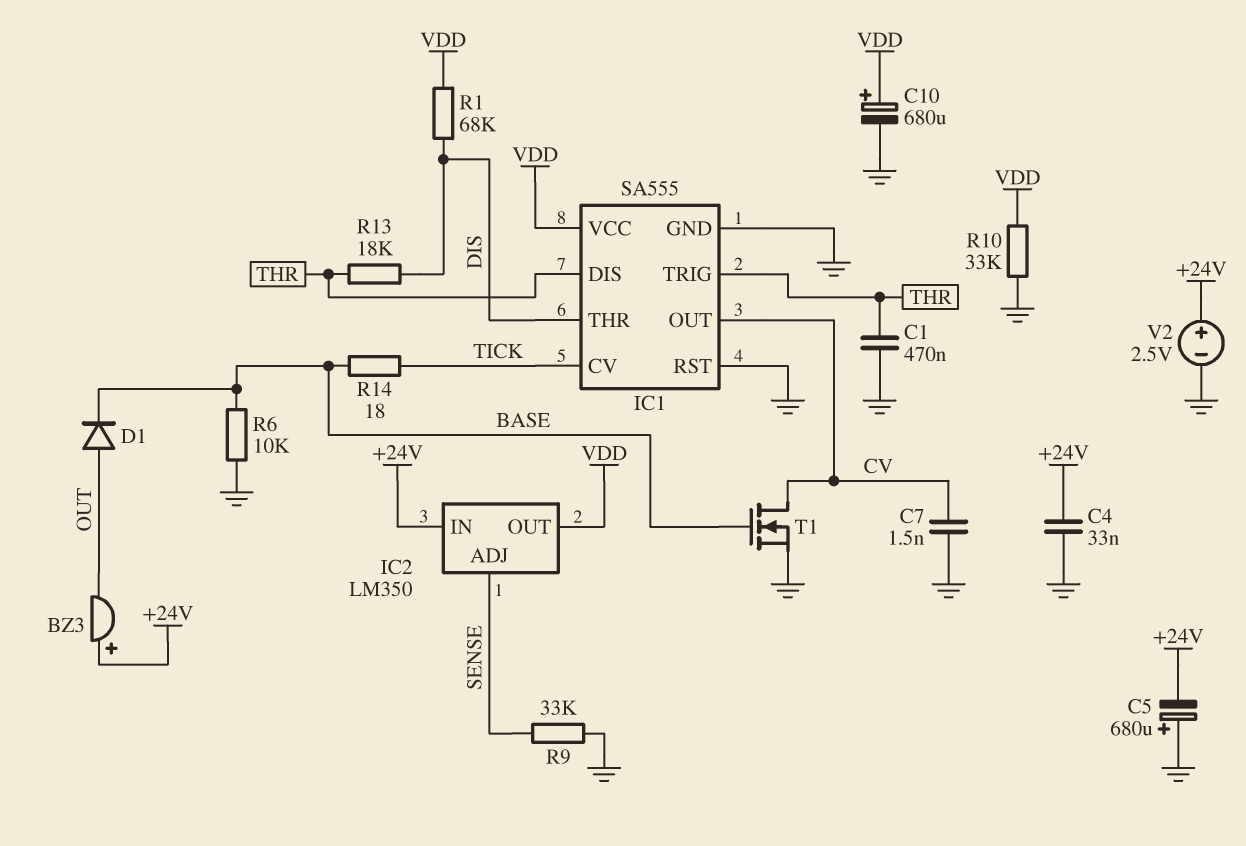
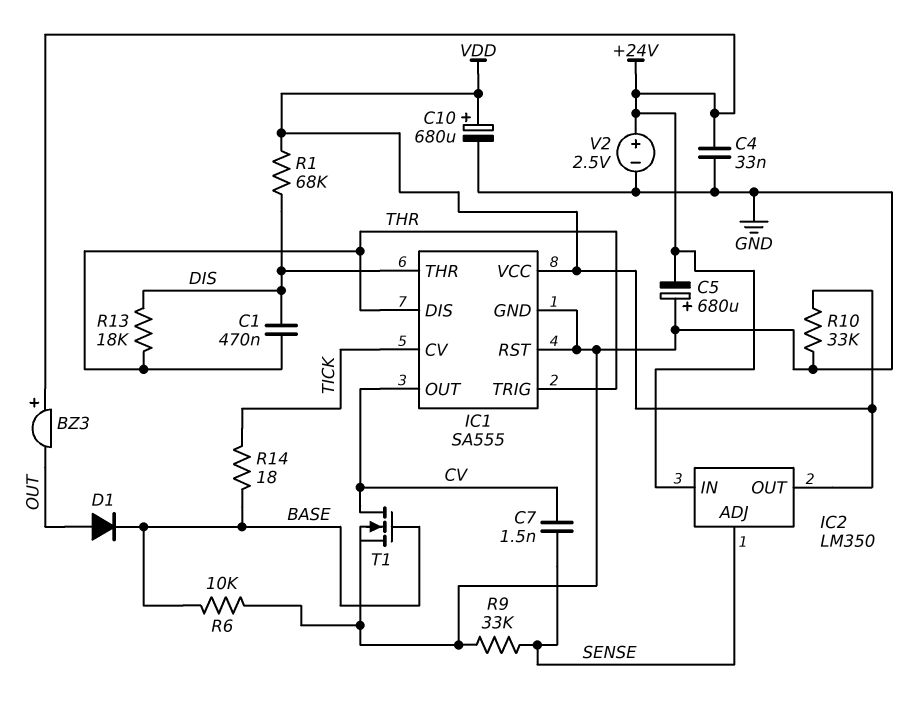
C1: 470nF (GND, THR) -> 470nF (DIS, THR)
C7: 1.5nF (CV, GND) -> 1.5nF (CV, SENSE)

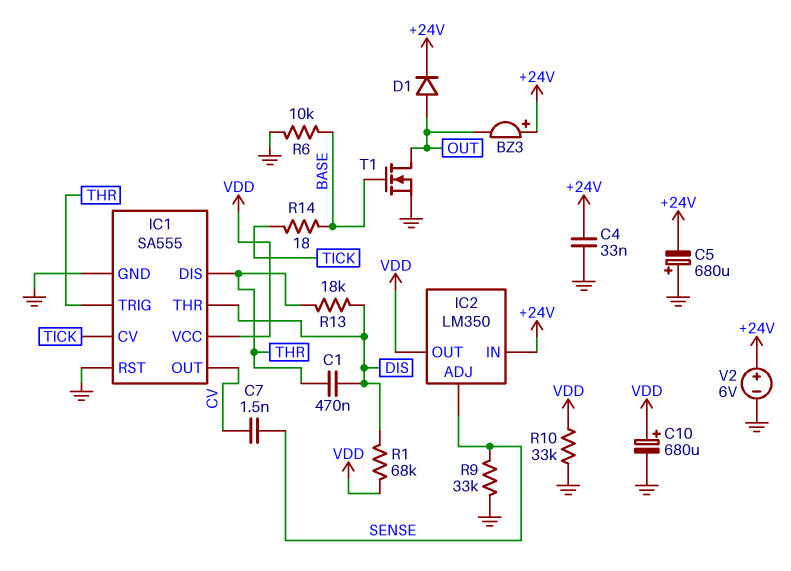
D1: diode (A OUT, K BASE) -> diode (A OUT, K +24V)
T1: NMOS (G BASE, D CV, S GND) -> NMOS (G BASE, D OUT, S GND)
V2: 2.5V (plus +24V, minus GND) -> 6V (plus +24V, minus GND)

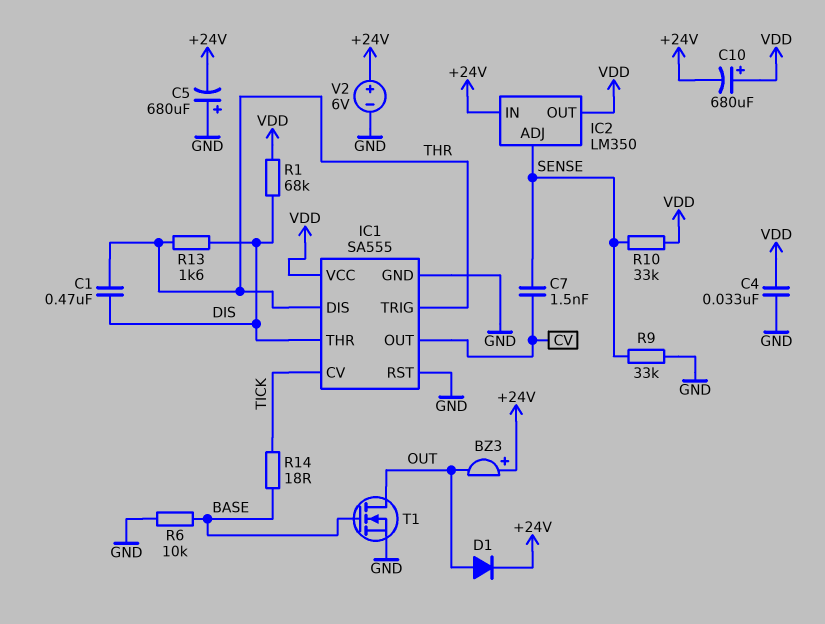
C4: 33nF (+24V, GND) -> 33nF (GND, VDD)
C10: 680uF (plus VDD, minus GND) -> 680uF (plus VDD, minus +24V)
R10: 33k (GND, VDD) -> 33k (SENSE, VDD)
R13: 18k (DIS, THR) -> 1.6k (DIS, THR)

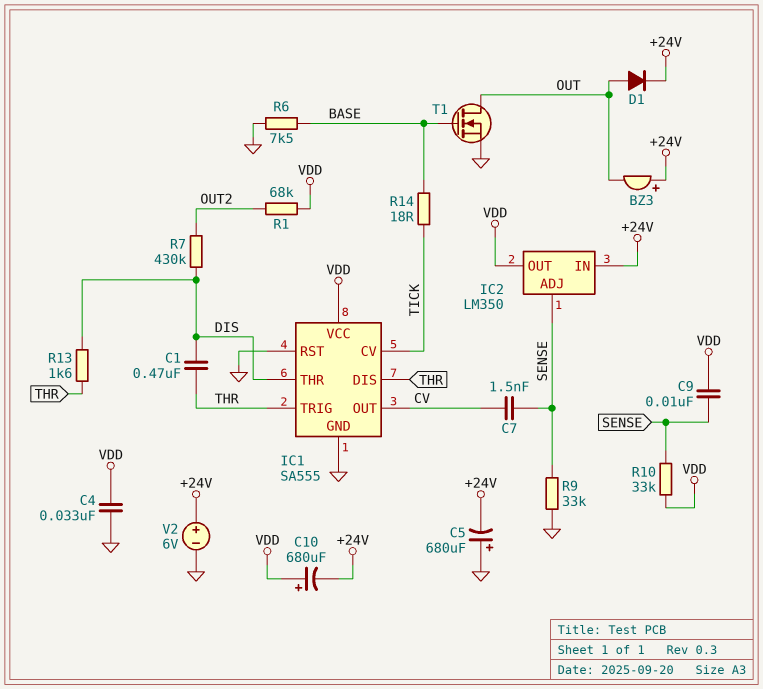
C9: none -> 10nF (SENSE, VDD)
R1: 68k (DIS, VDD) -> 68k (OUT2, VDD)
R6: 10k (BASE, GND) -> 7.5k (BASE, GND)
R7: none -> 430k (DIS, OUT2)

